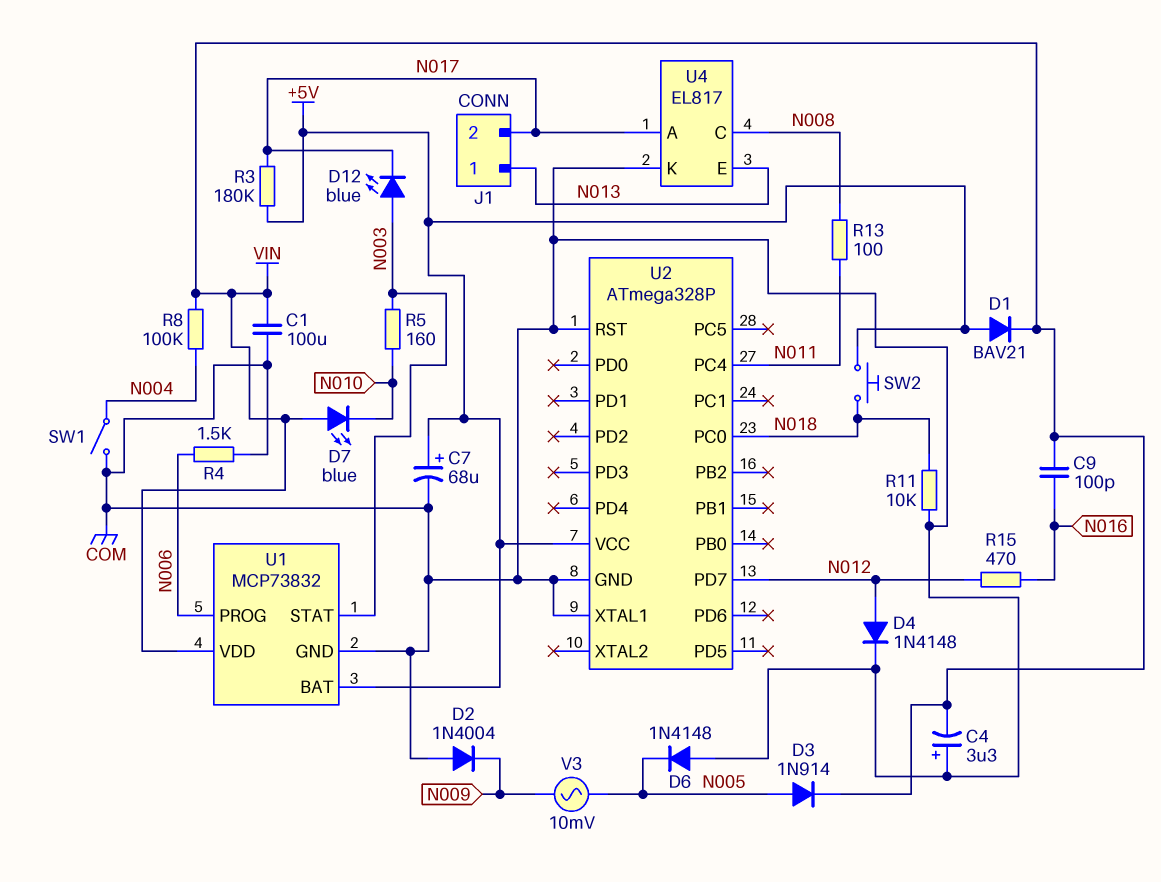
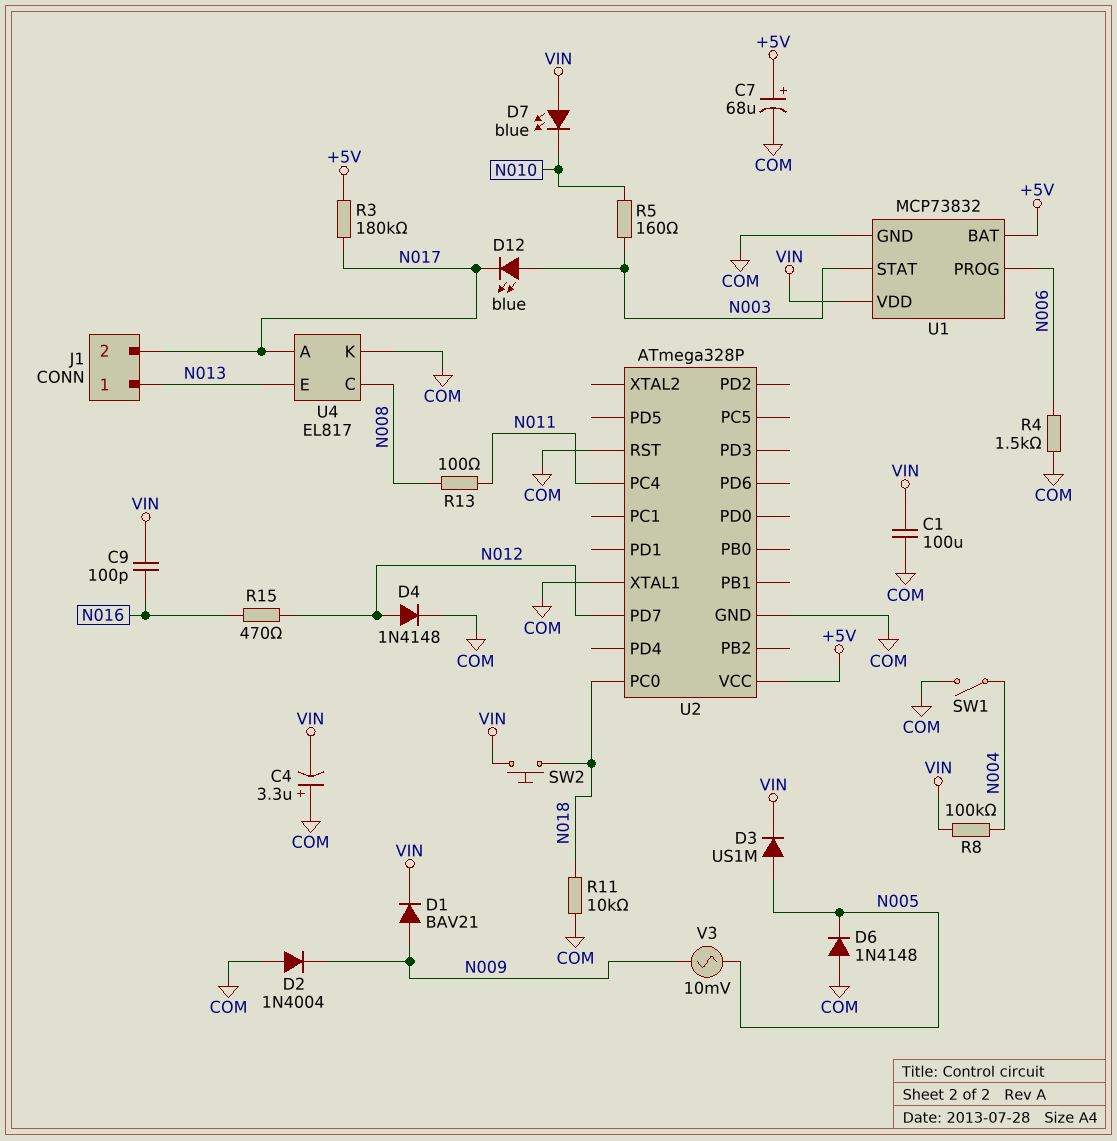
D1: diode BAV21 (A +5V, K VIN) -> diode BAV21 (A N009, K VIN)
D3: diode 1N914 (A N005, K VIN) -> diode US1M (A N005, K VIN)
SW2: button (+5V, N018) -> button (N018, VIN)

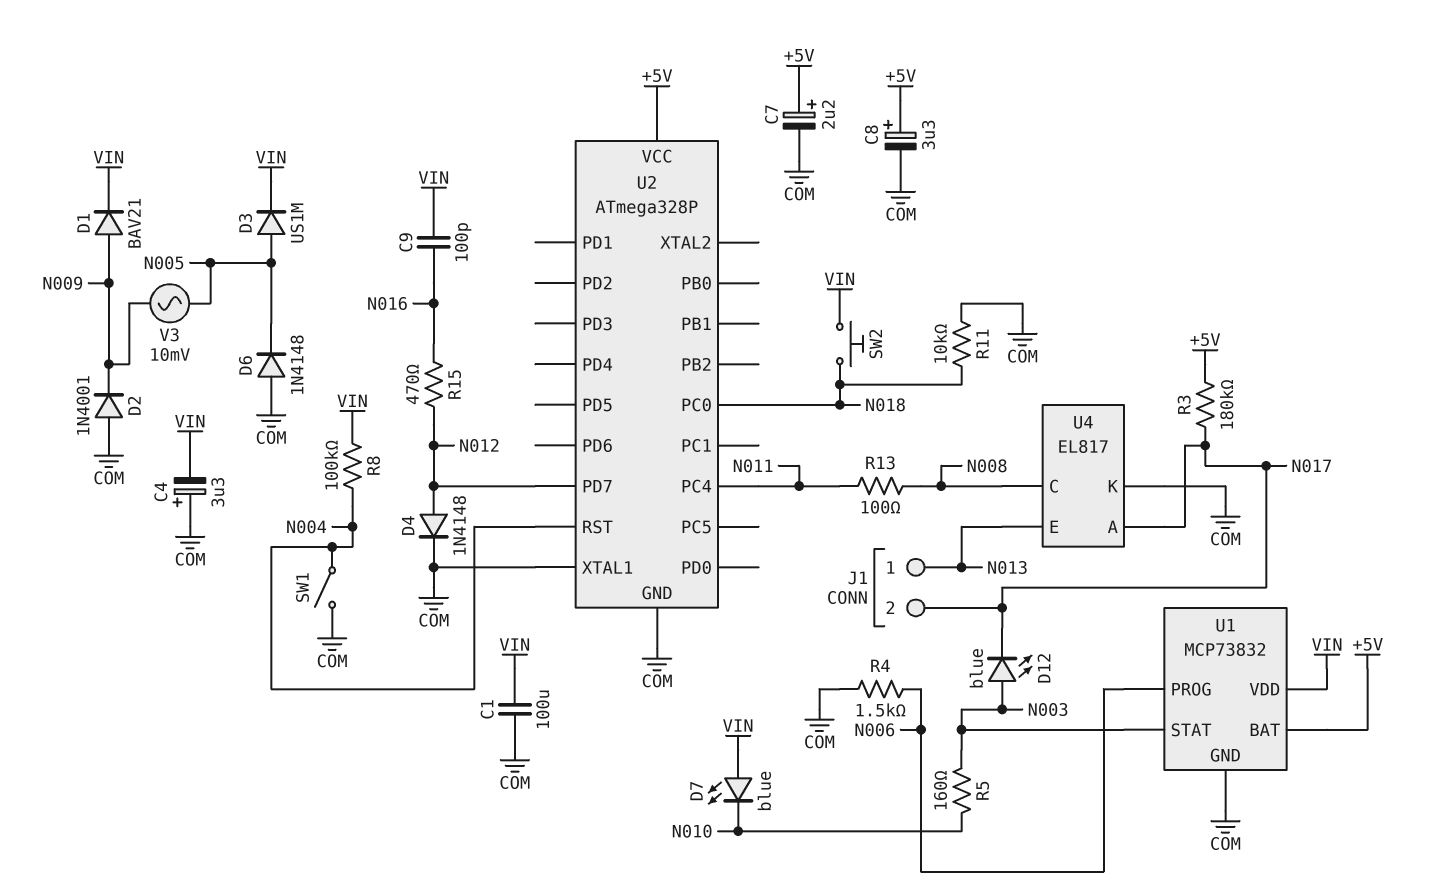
C7: 68uF (plus +5V, minus COM) -> 2.2uF (plus +5V, minus COM)
C8: none -> 3.3uF (plus +5V, minus COM)
D2: diode 1N4004 (A COM, K N009) -> diode 1N4001 (A COM, K N009)
U2 pin RST: COM -> N004

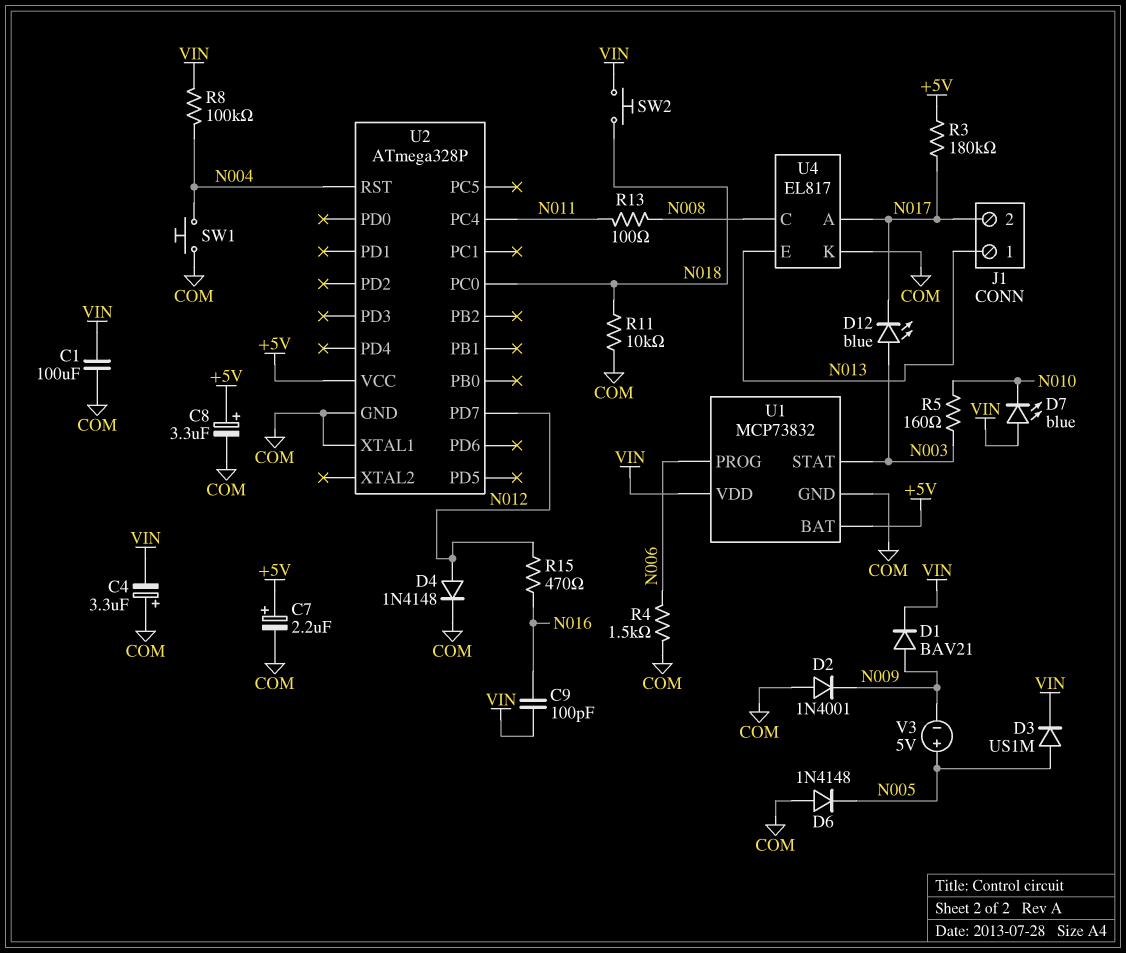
SW1: switch (COM, N004) -> button (COM, N004)
V3: AC 10mV (N005, N009) -> 5V (plus N005, minus N009)

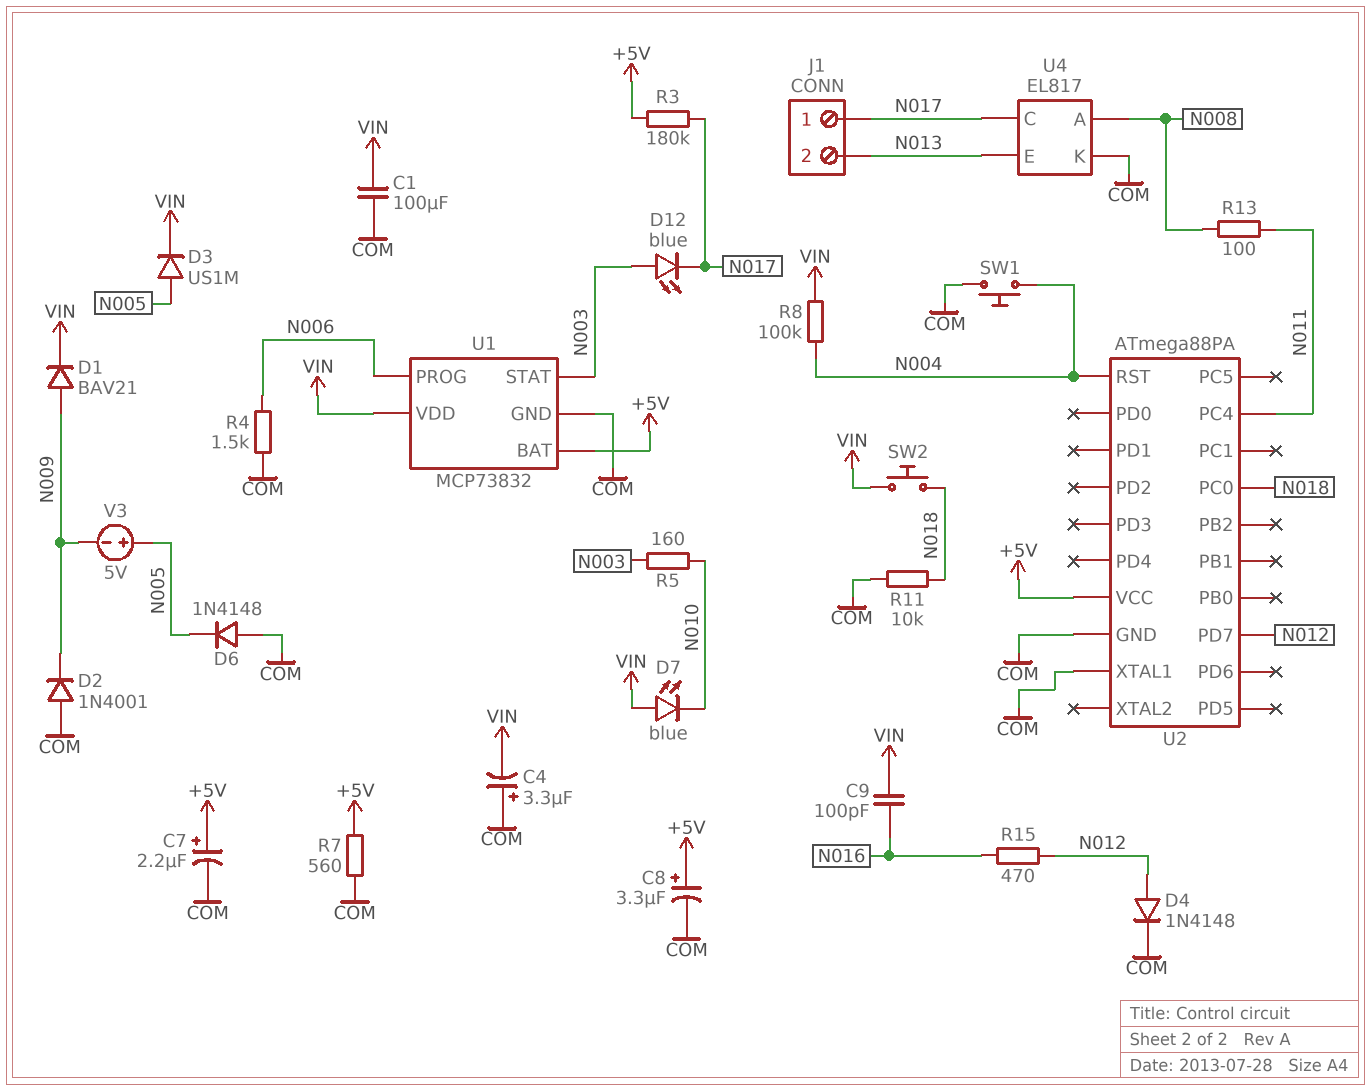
J1 pin 1: N013 -> N017
J1 pin 2: N017 -> N013
R7: none -> 560 (+5V, COM)
U2: ATmega328P -> ATmega88PA
U4 pin A: N017 -> N008
U4 pin C: N008 -> N017

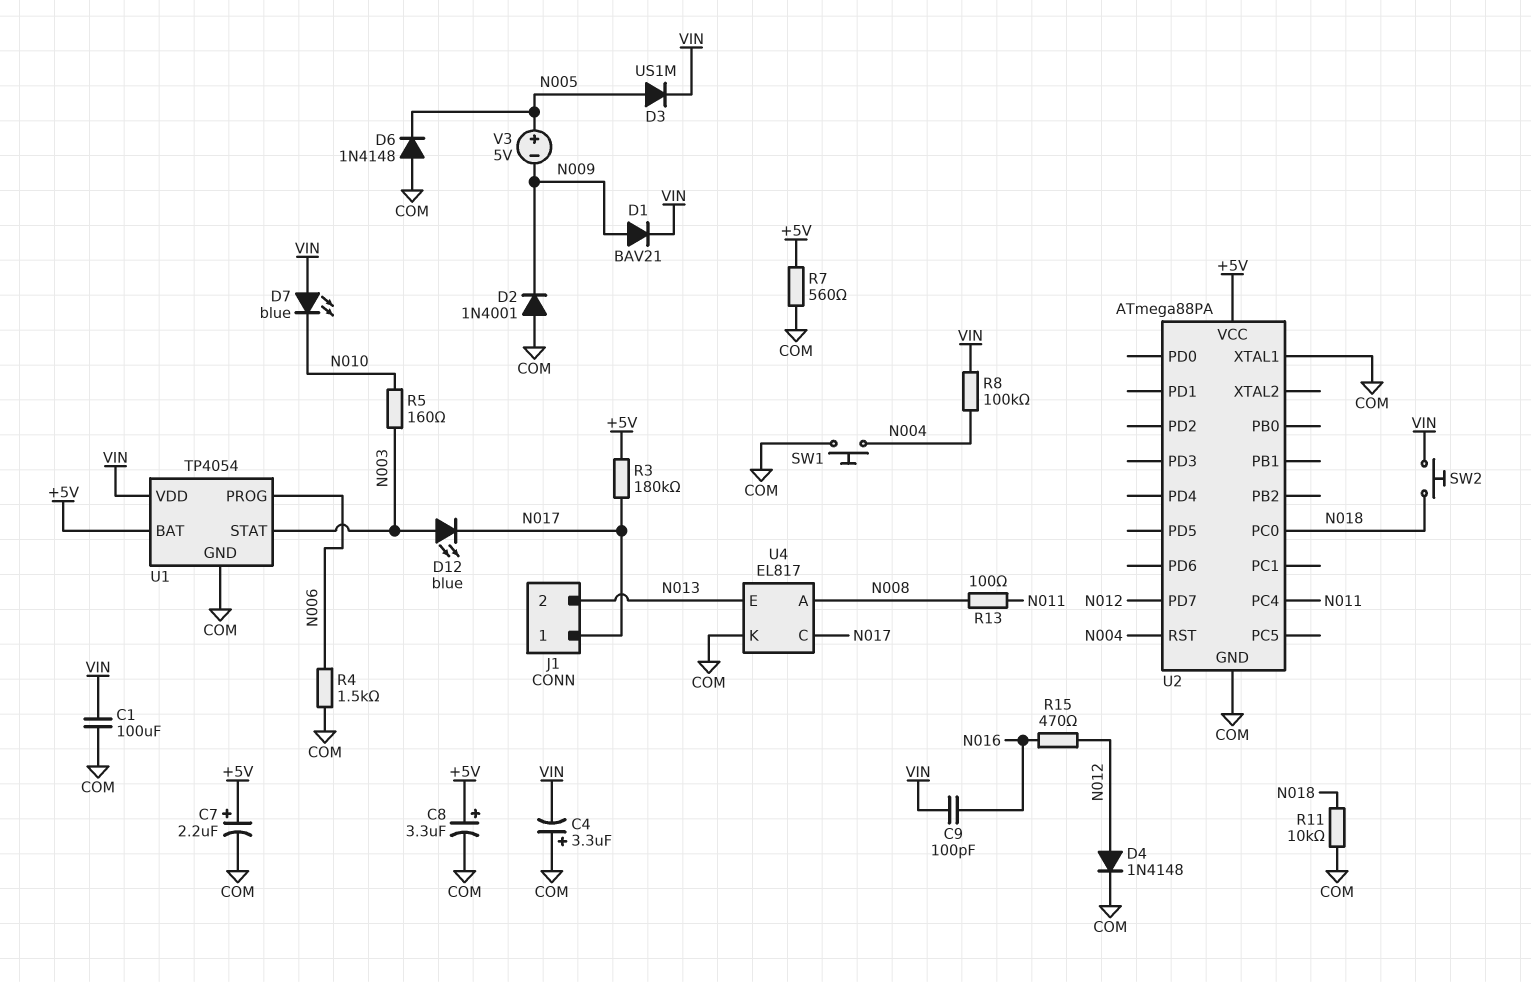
U1: MCP73832 -> TP4054

